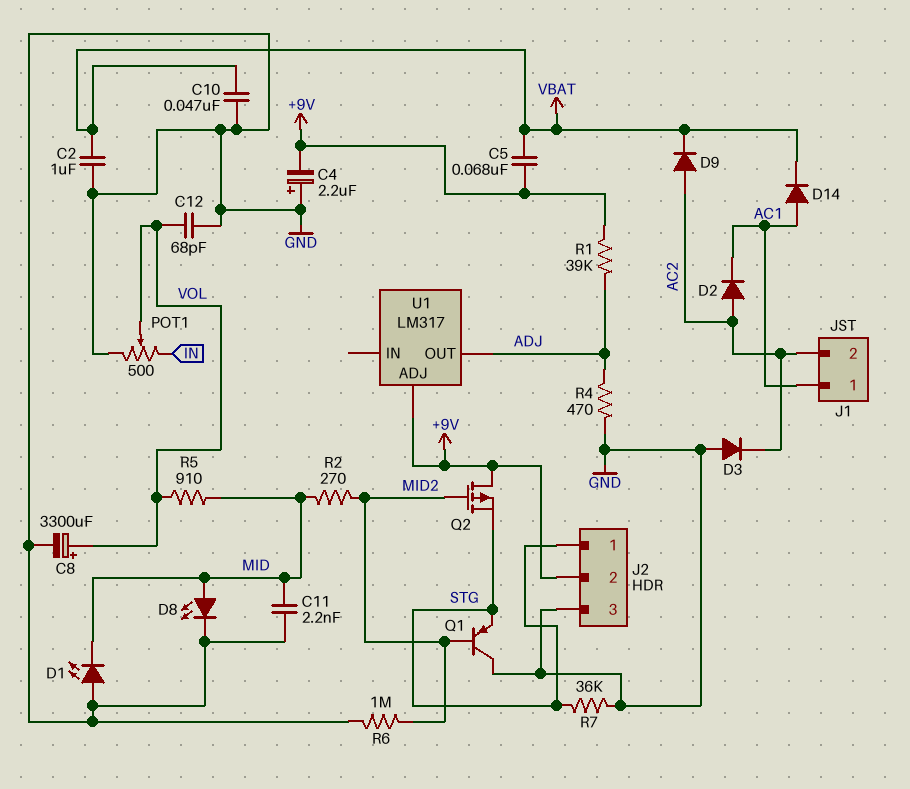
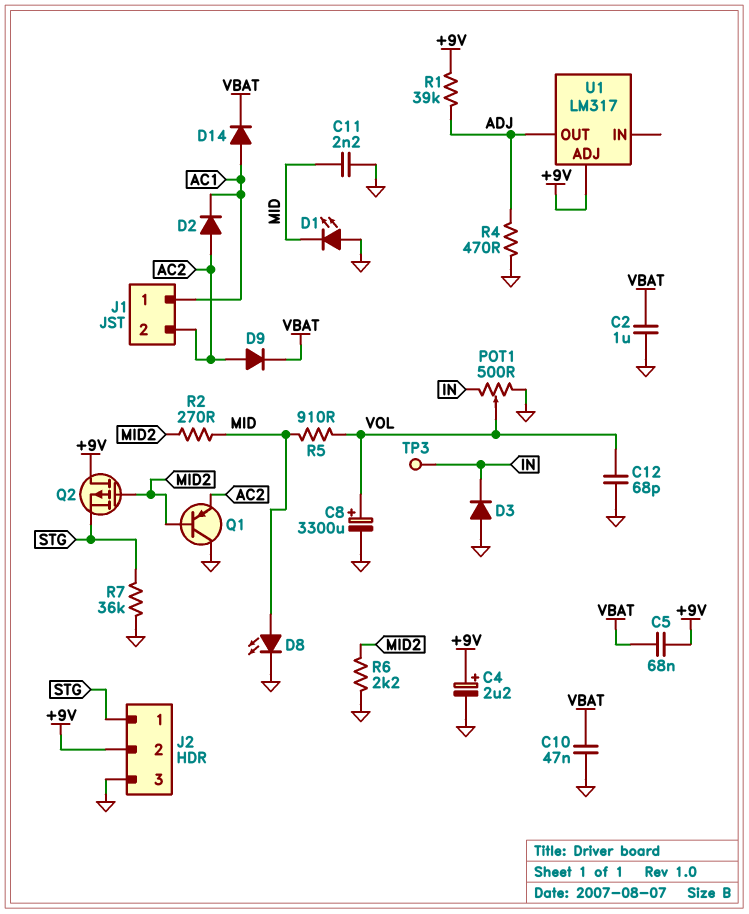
C4: 2.2uF (plus GND, minus +9V) -> 2.2uF (plus +9V, minus GND)
D3: diode (A GND, K AC2) -> diode (A GND, K IN)
Q1: PNP (B MID2, C GND, E STG) -> PNP (B MID2, C GND, E AC2)
R6: 1M (GND, MID2) -> 2.2k (GND, MID2)
TP3: none -> test point (IN)

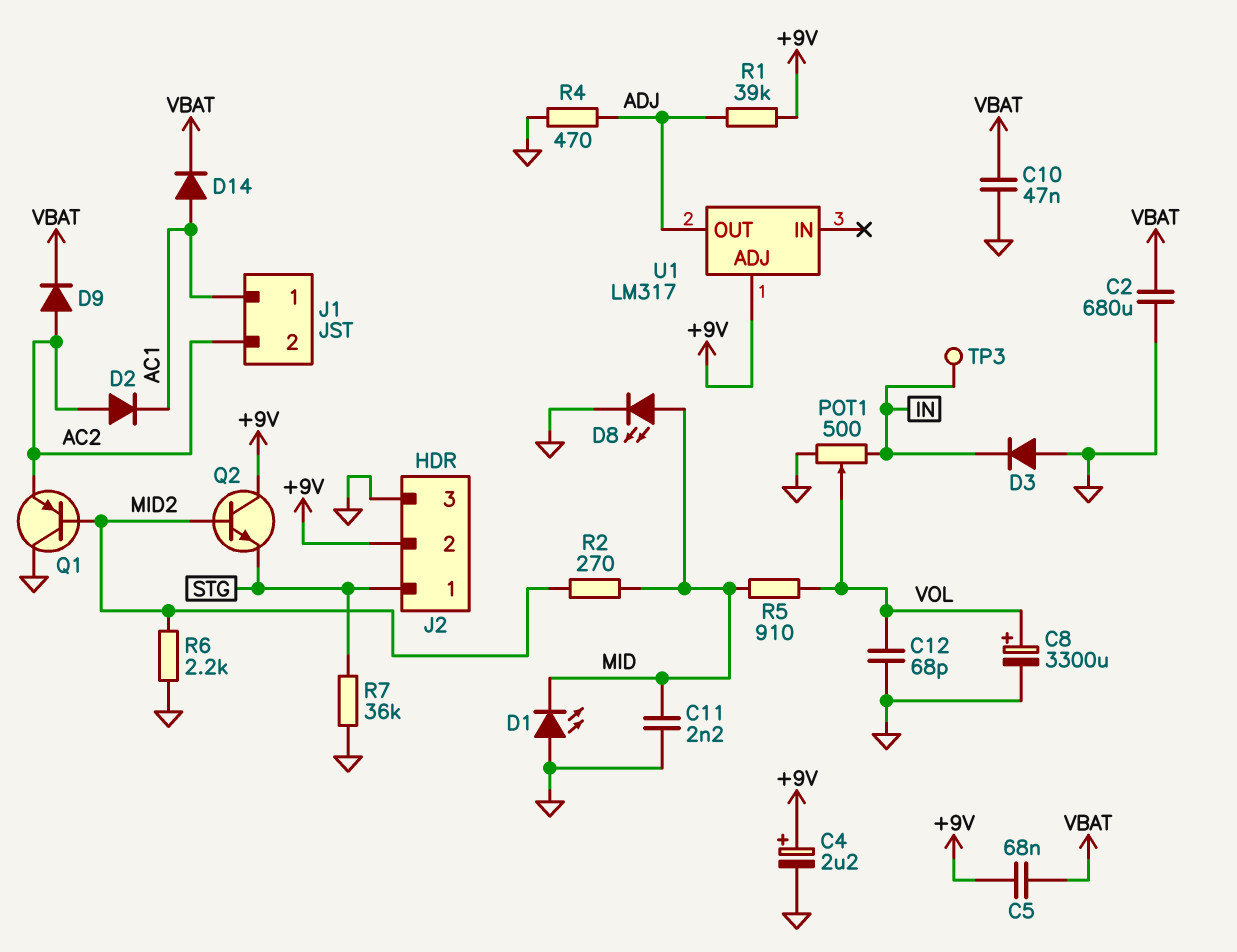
C2: 1uF (GND, VBAT) -> 680uF (GND, VBAT)
Q2: PMOS (G MID2, D +9V, S STG) -> NPN (B MID2, C +9V, E STG)

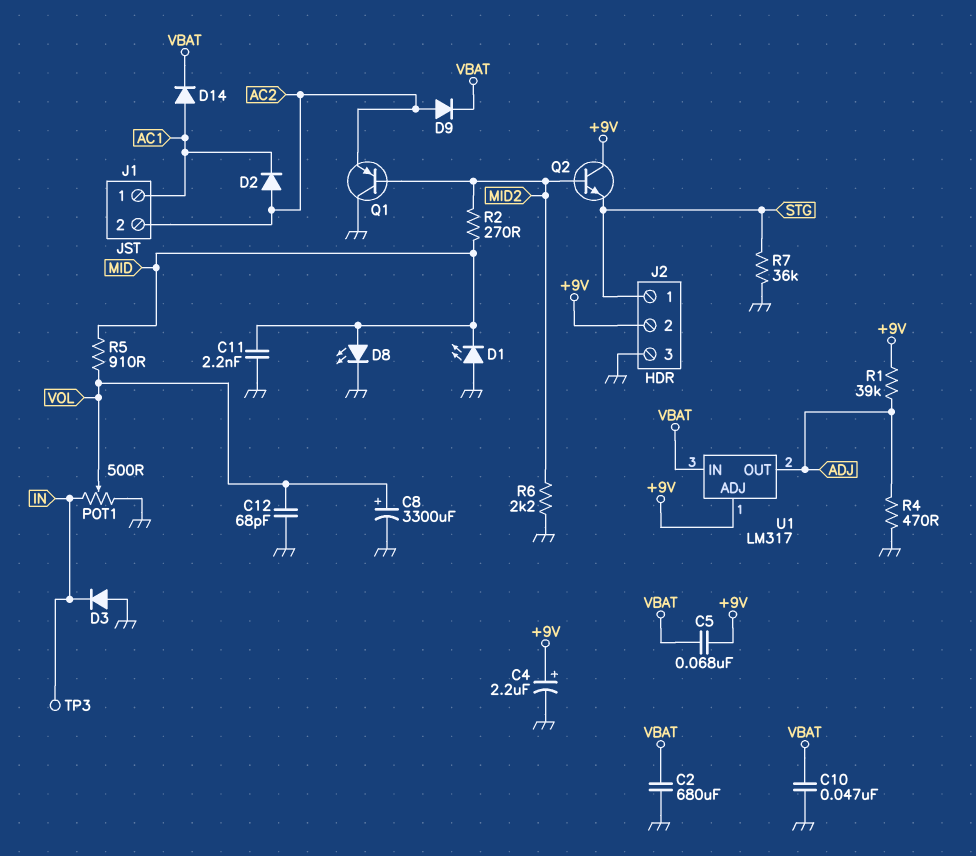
U1 pin IN: none -> VBAT

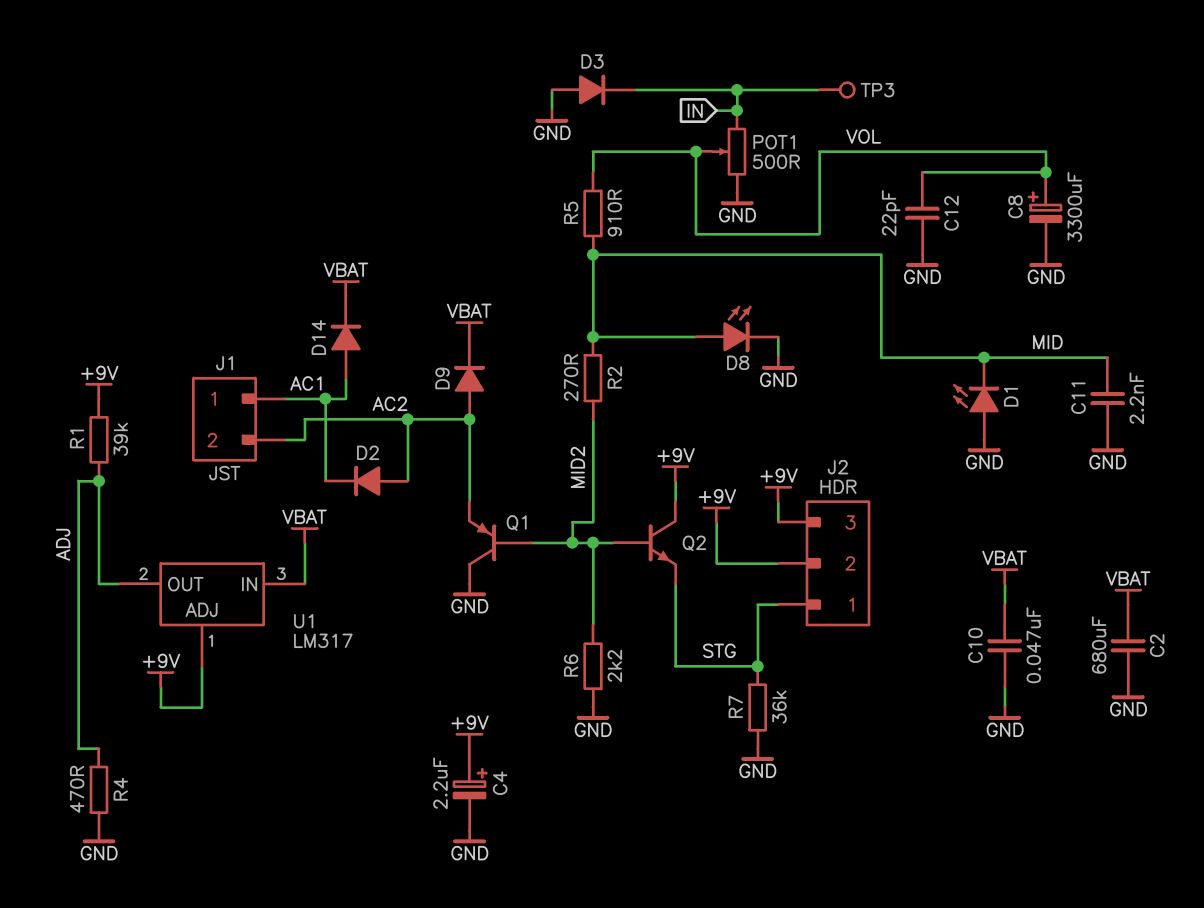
C5: 68nF (+9V, VBAT) -> none
C12: 68pF (GND, VOL) -> 22pF (GND, VOL)
J2 pin 3: GND -> +9V

